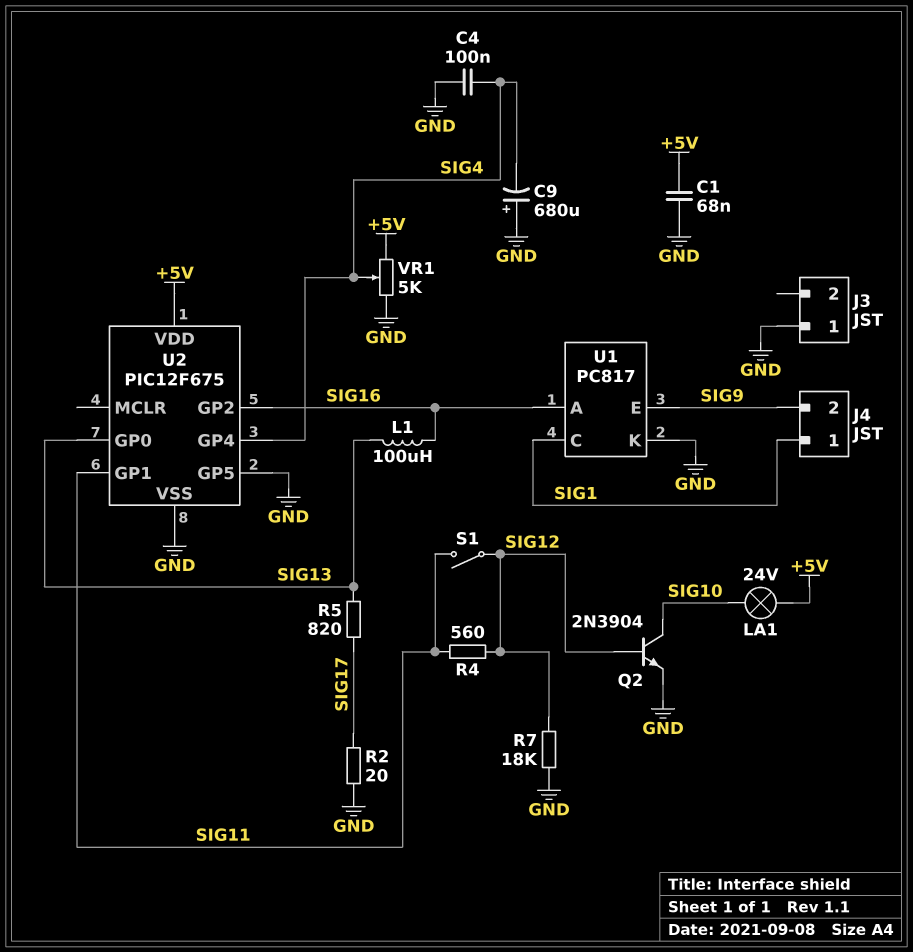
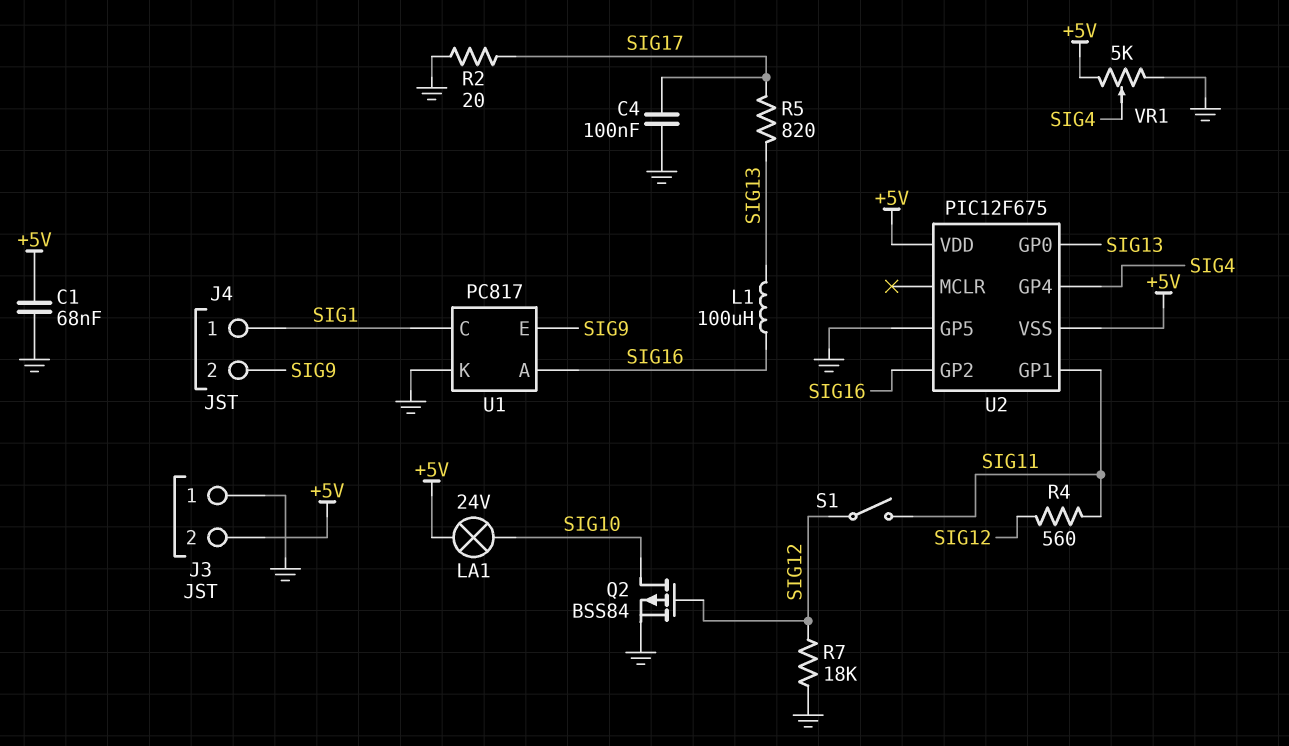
C4: 100nF (GND, SIG4) -> 100nF (GND, SIG17)
C9: 680uF (plus GND, minus SIG4) -> none
J3 pin 2: none -> +5V
Q2: NPN 2N3904 (B SIG12, C SIG10, E GND) -> PMOS BSS84 (G SIG12, D SIG10, S GND)
U2 pin VSS: GND -> +5V

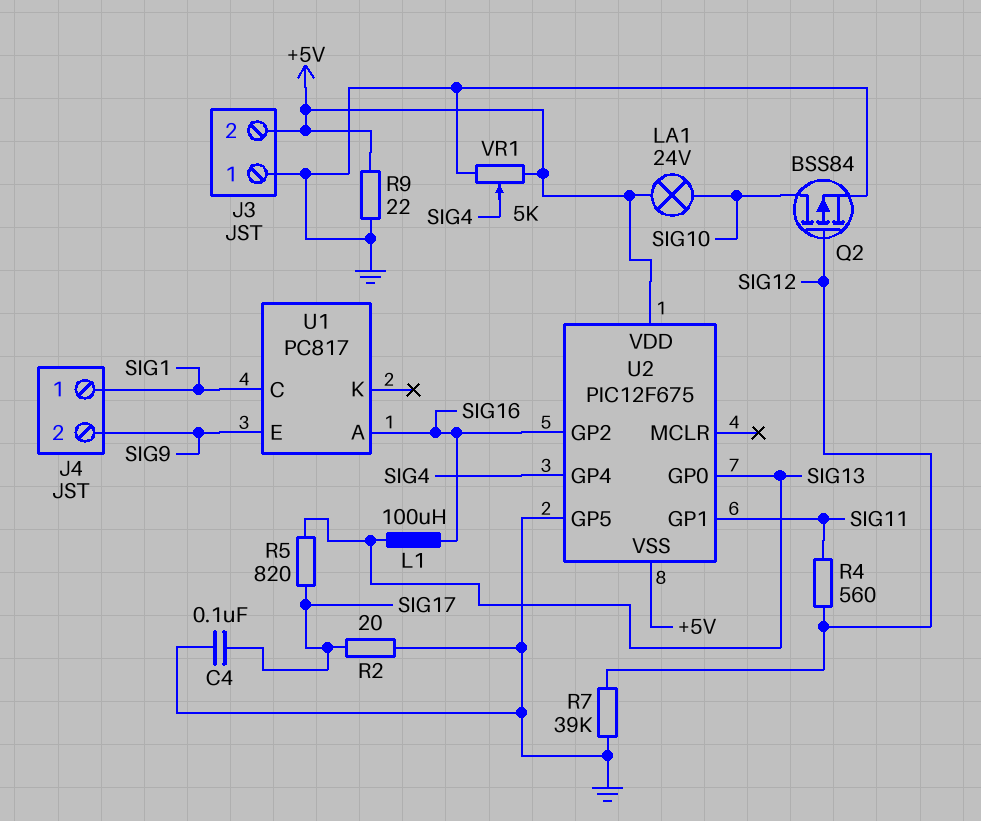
C1: 68nF (+5V, GND) -> none
R7: 18k (GND, SIG12) -> 39k (GND, SIG12)
R9: none -> 22 (+5V, GND)
S1: switch (SIG11, SIG12) -> none
U1 pin K: GND -> none

